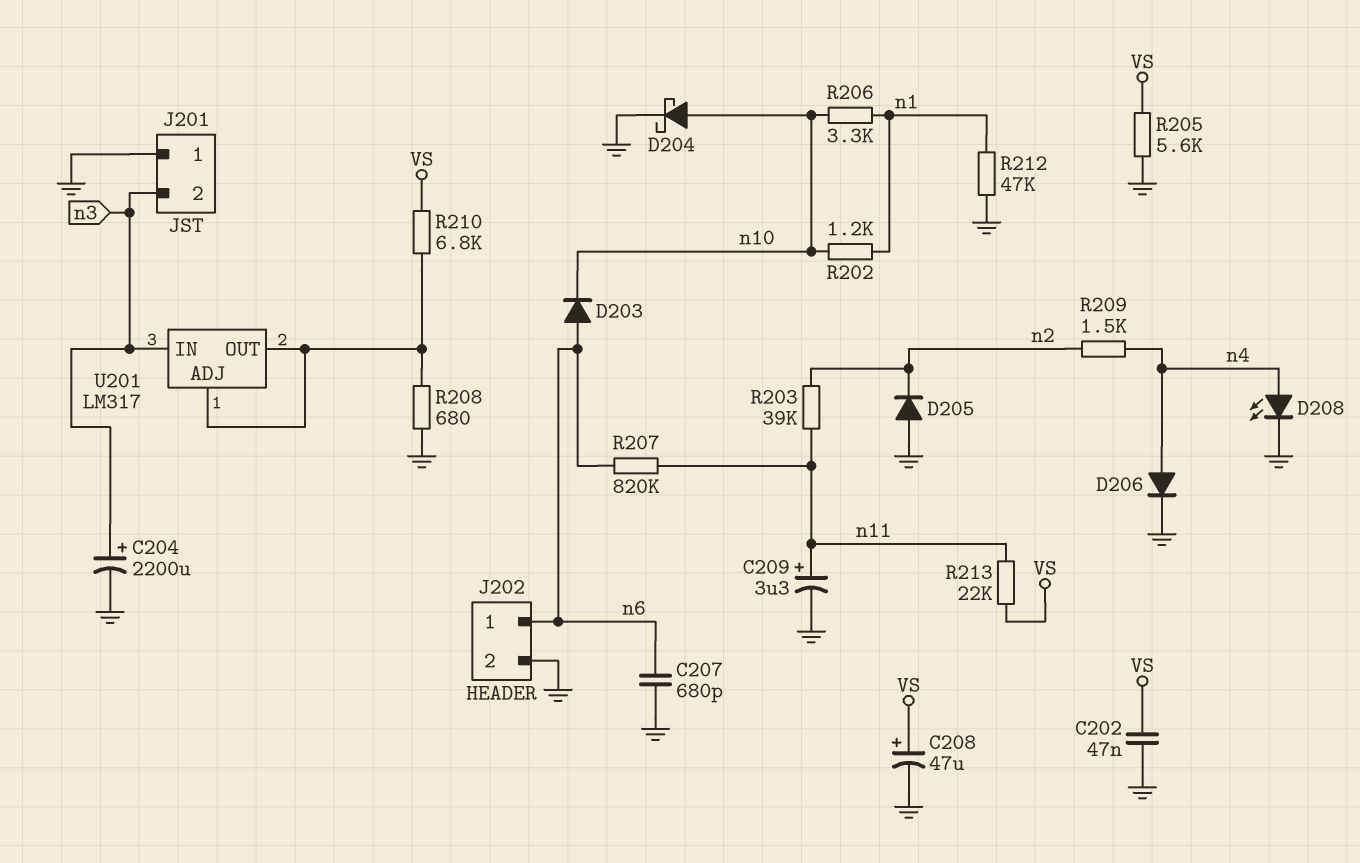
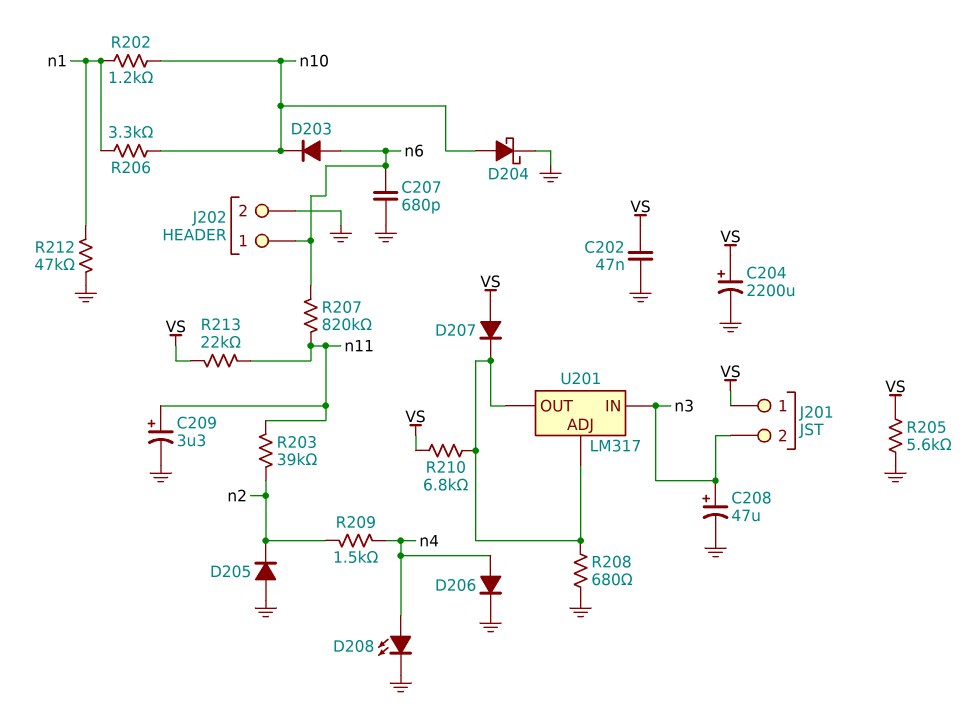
C204: 2200uF (plus n3, minus GND) -> 2200uF (plus VS, minus GND)
C208: 47uF (plus VS, minus GND) -> 47uF (plus n3, minus GND)
D207: none -> diode (A VS, K U201/ADJ)
J201 pin 1: GND -> VS

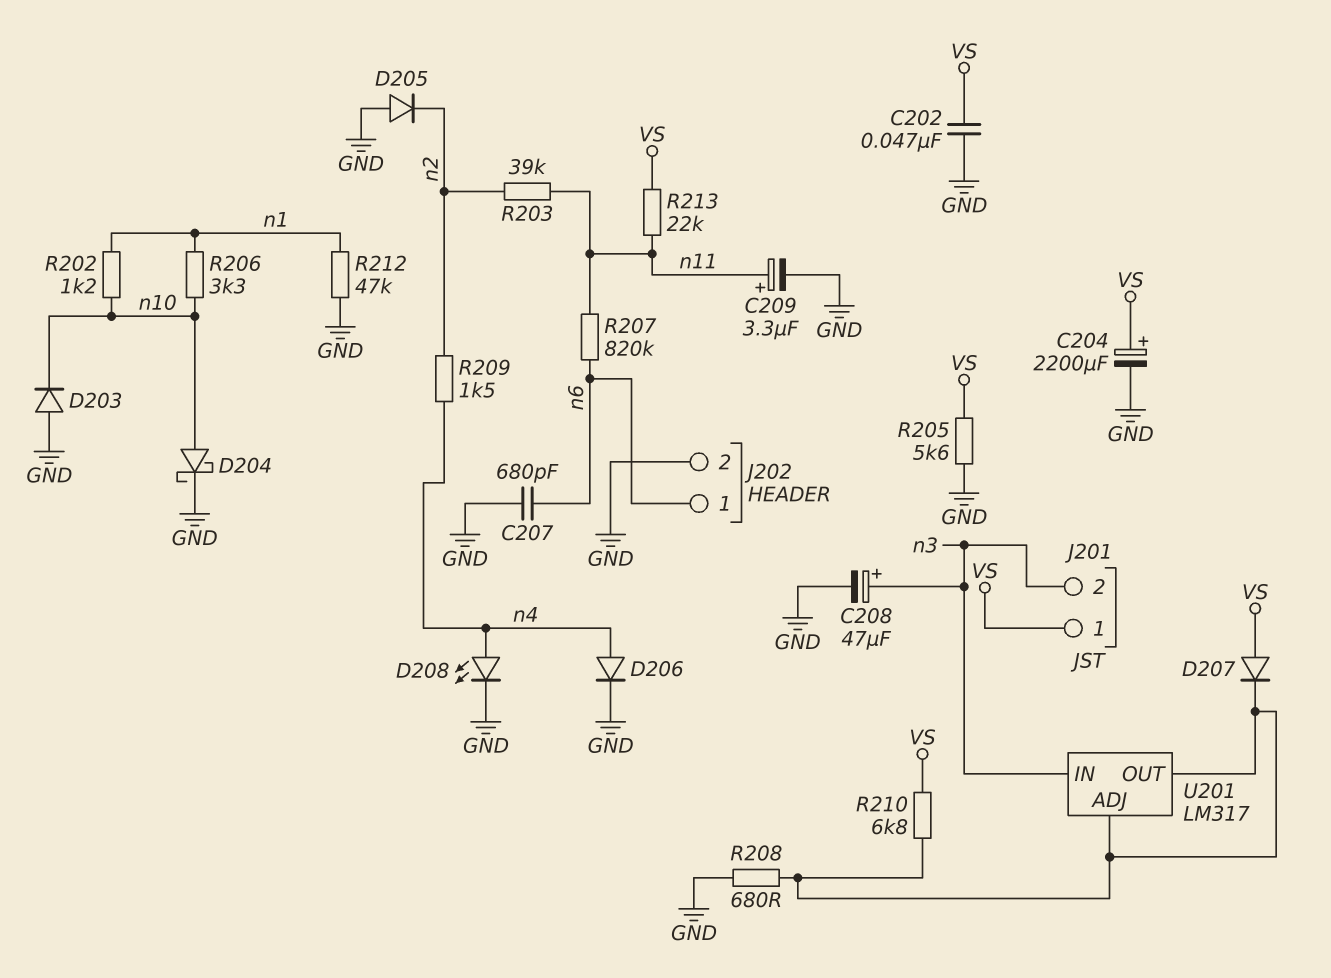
D203: diode (A n6, K n10) -> diode (A GND, K n10)

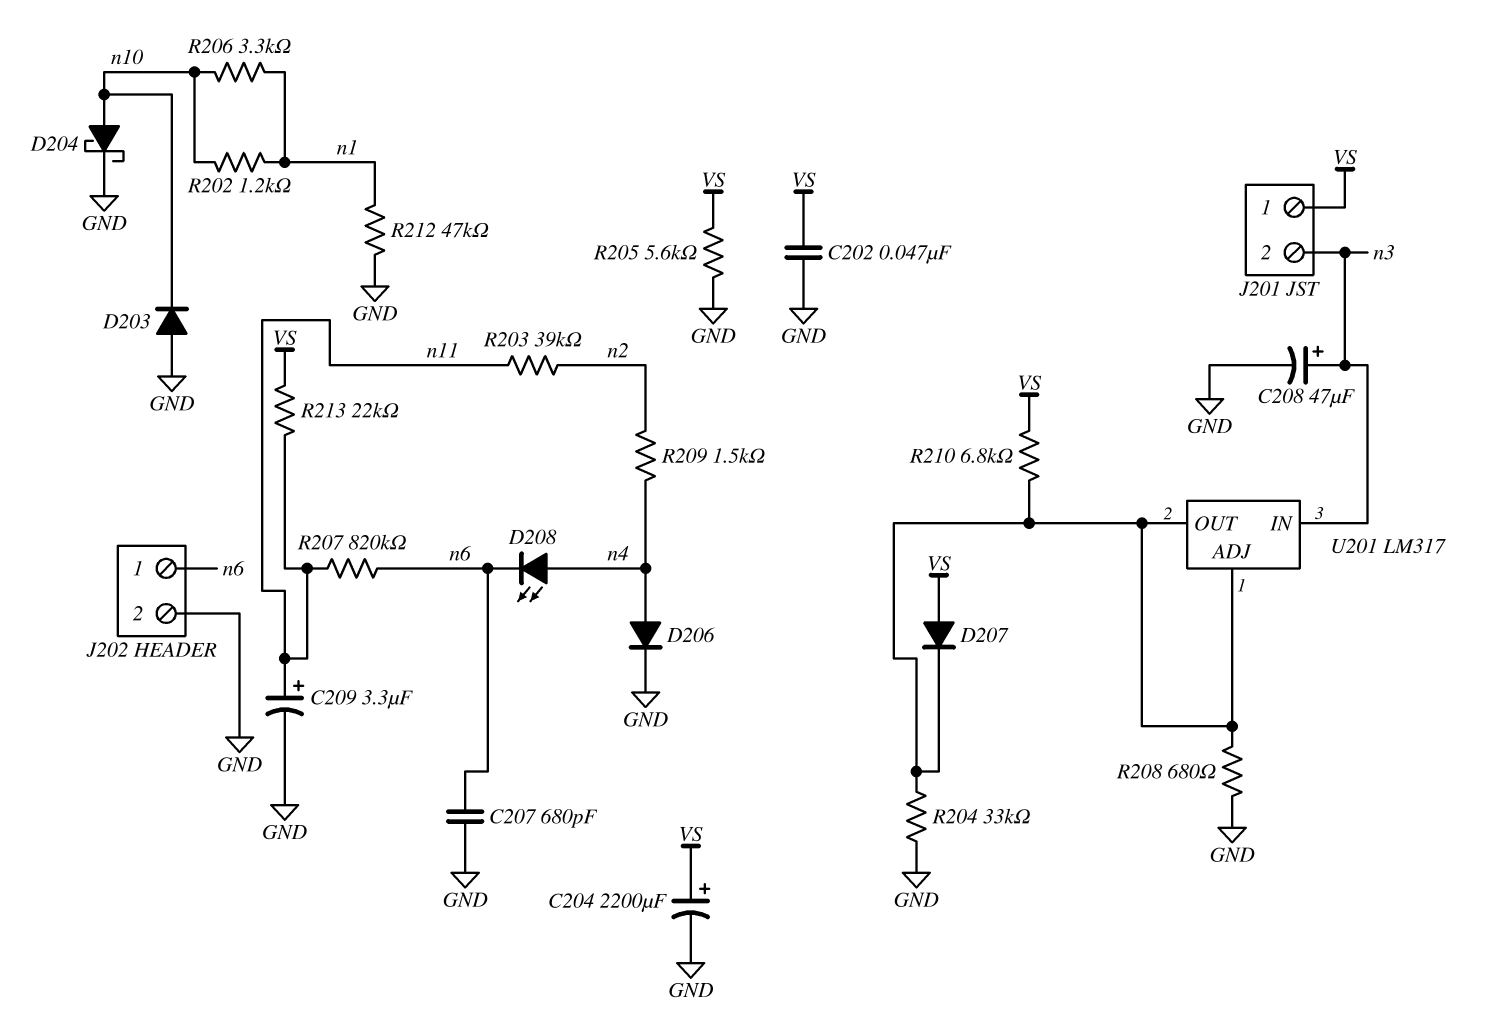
D205: diode (A GND, K n2) -> none
D208: LED (A n4, K GND) -> LED (A n4, K n6)
R204: none -> 33k (GND, U201/ADJ)

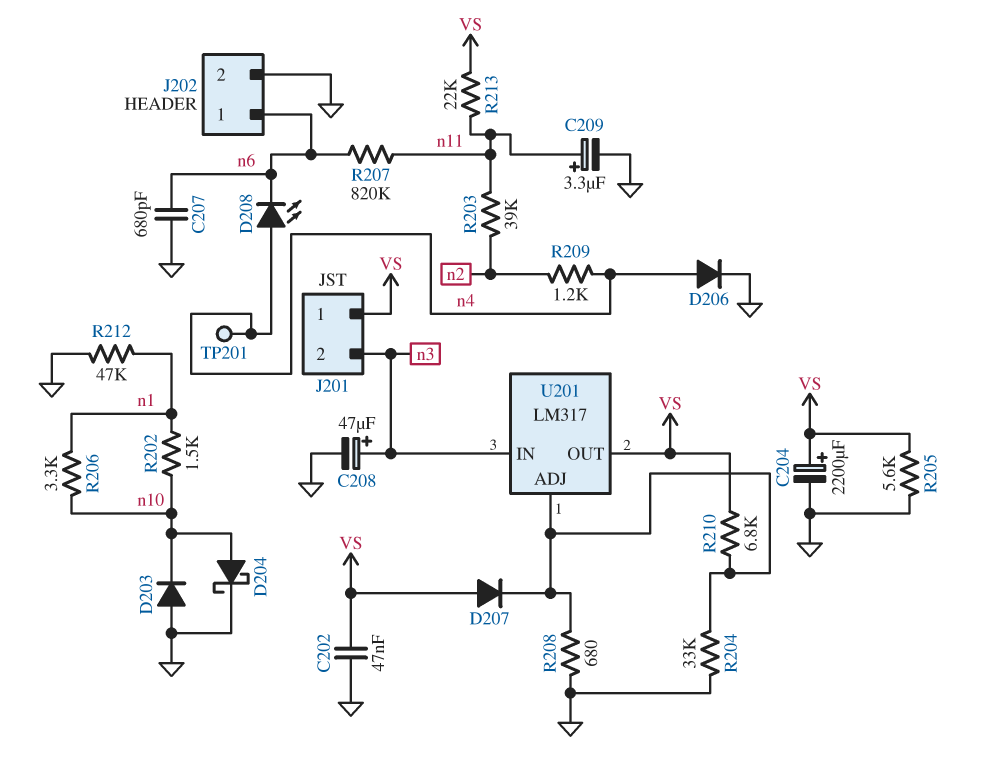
R202: 1.2k (n1, n10) -> 1.5k (n1, n10)
R209: 1.5k (n2, n4) -> 1.2k (n2, n4)
TP201: none -> test point (n4)
U201 pin OUT: U201/ADJ -> VS

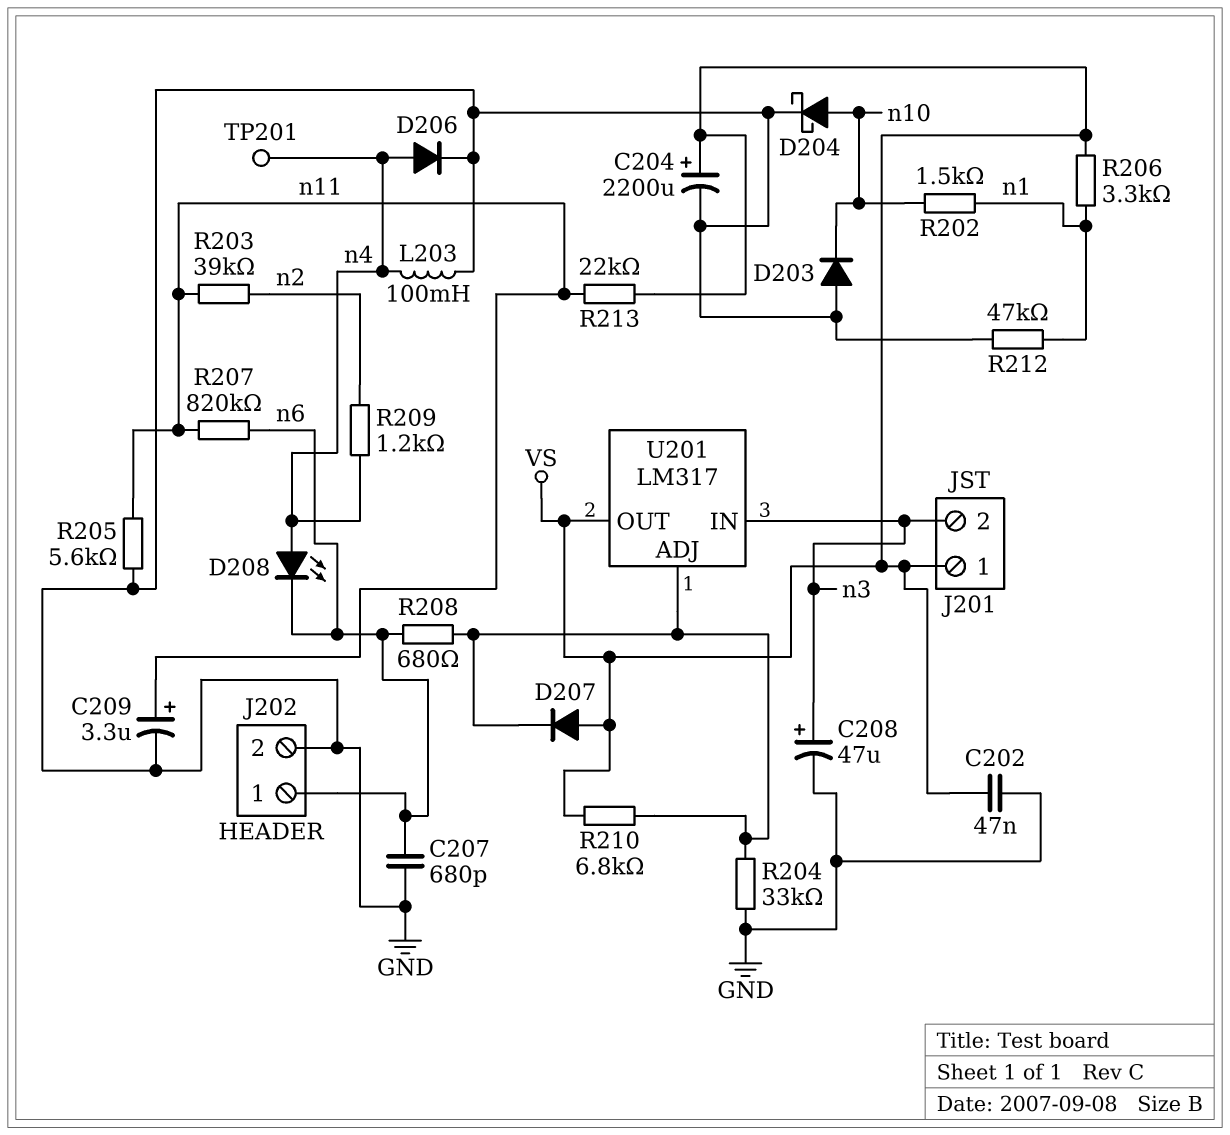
L203: none -> 100mH (GND, n4)
R205: 5.6k (GND, VS) -> 5.6k (GND, n11)
R206: 3.3k (n1, n10) -> 3.3k (VS, n1)
R208: 680 (GND, U201/ADJ) -> 680 (U201/ADJ, n6)

